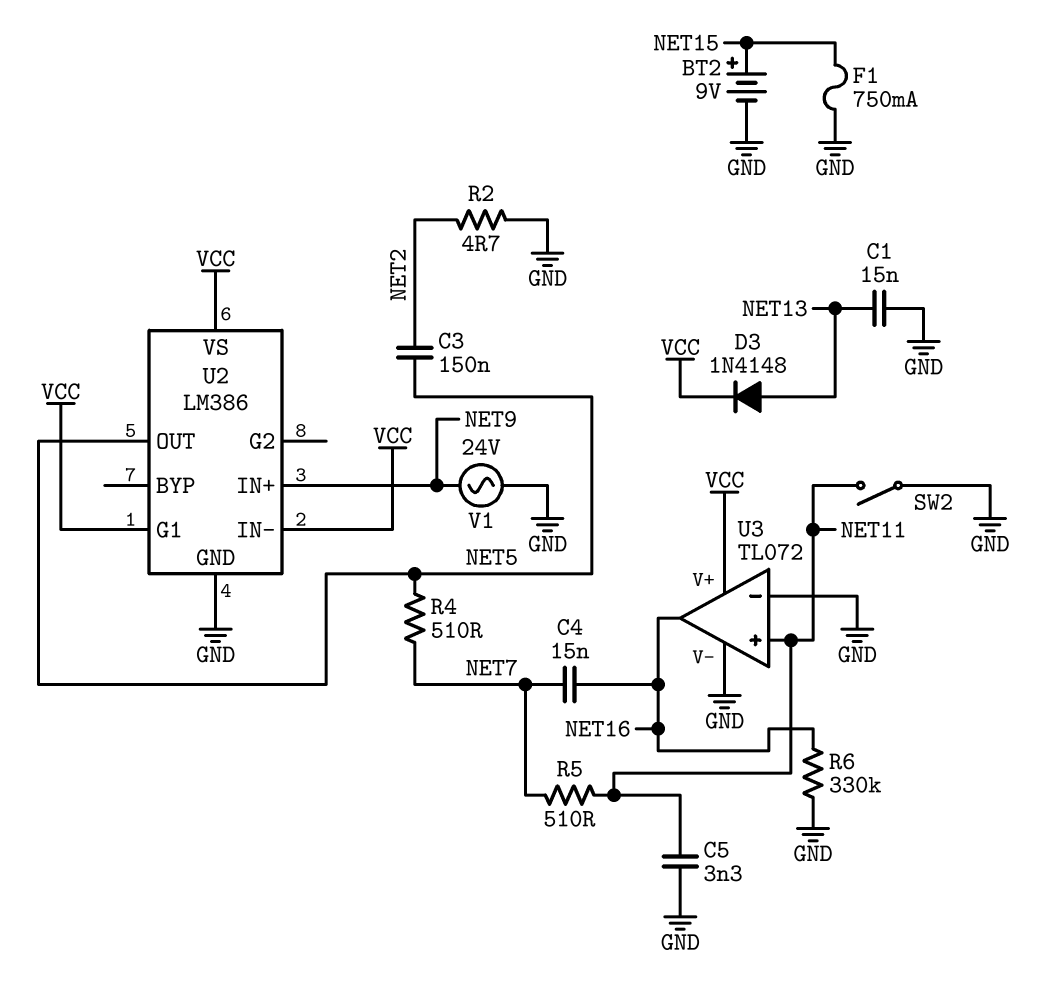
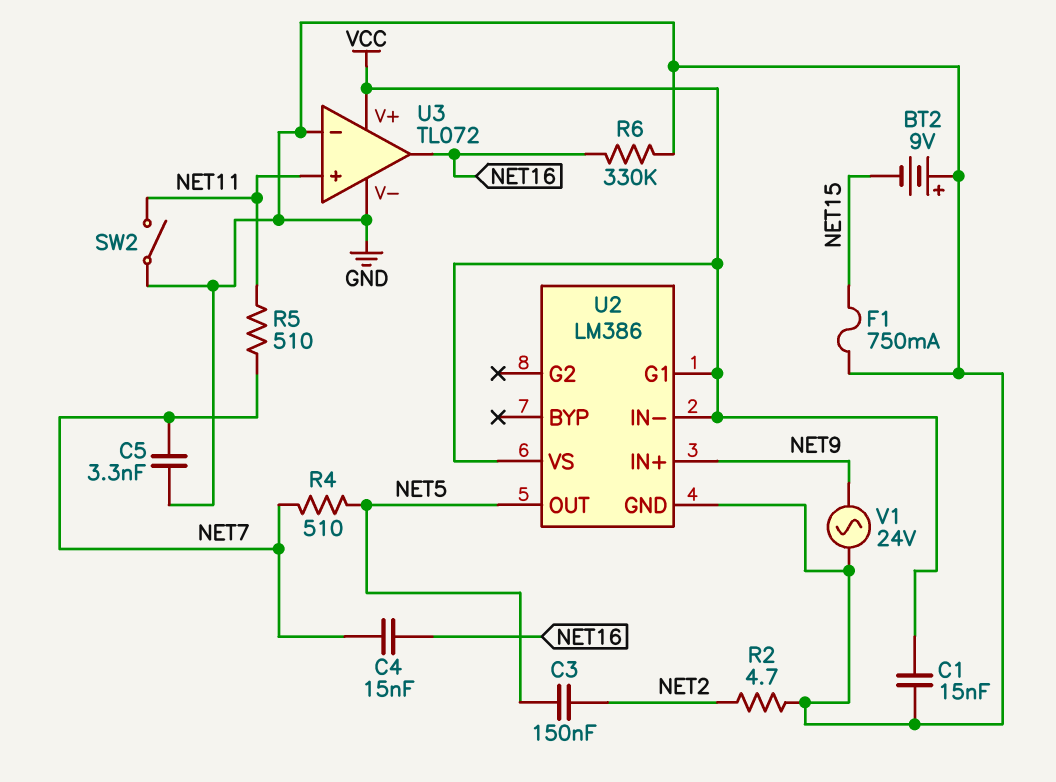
BT2: 9V (plus NET15, minus GND) -> 9V (plus GND, minus NET15)
C1: 15nF (GND, NET13) -> 15nF (GND, VCC)
C5: 3.3nF (GND, NET11) -> 3.3nF (GND, NET7)
D3: diode 1N4148 (A NET13, K VCC) -> none

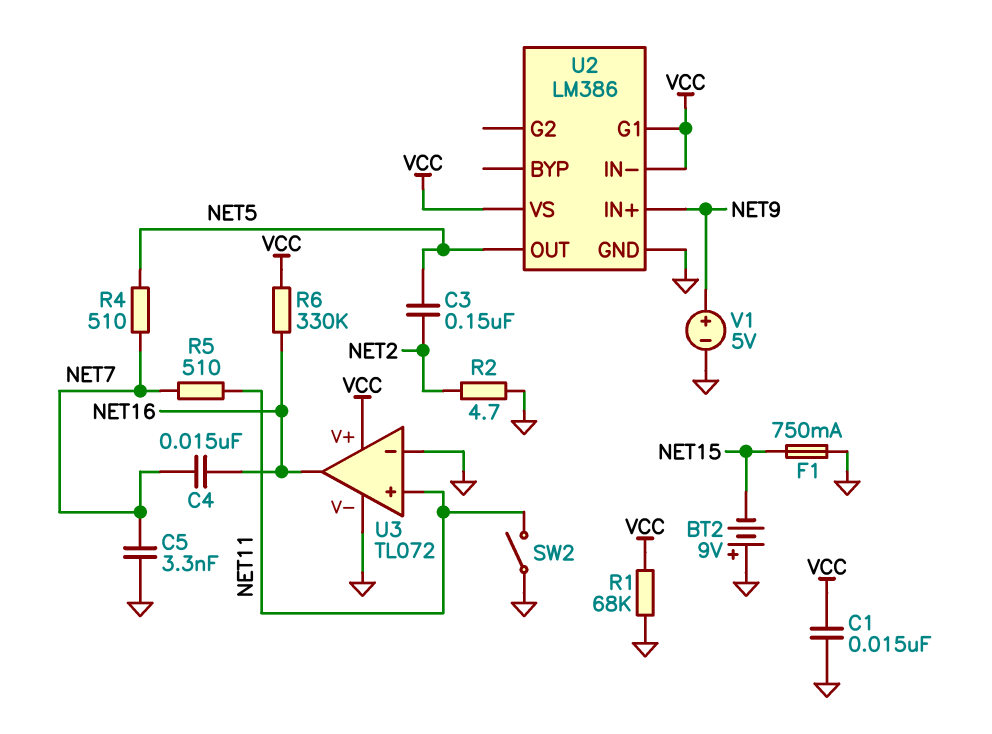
R1: none -> 68k (GND, VCC)
R6: 330k (GND, NET16) -> 330k (NET16, VCC)
V1: AC 24V (GND, NET9) -> 5V (plus NET9, minus GND)

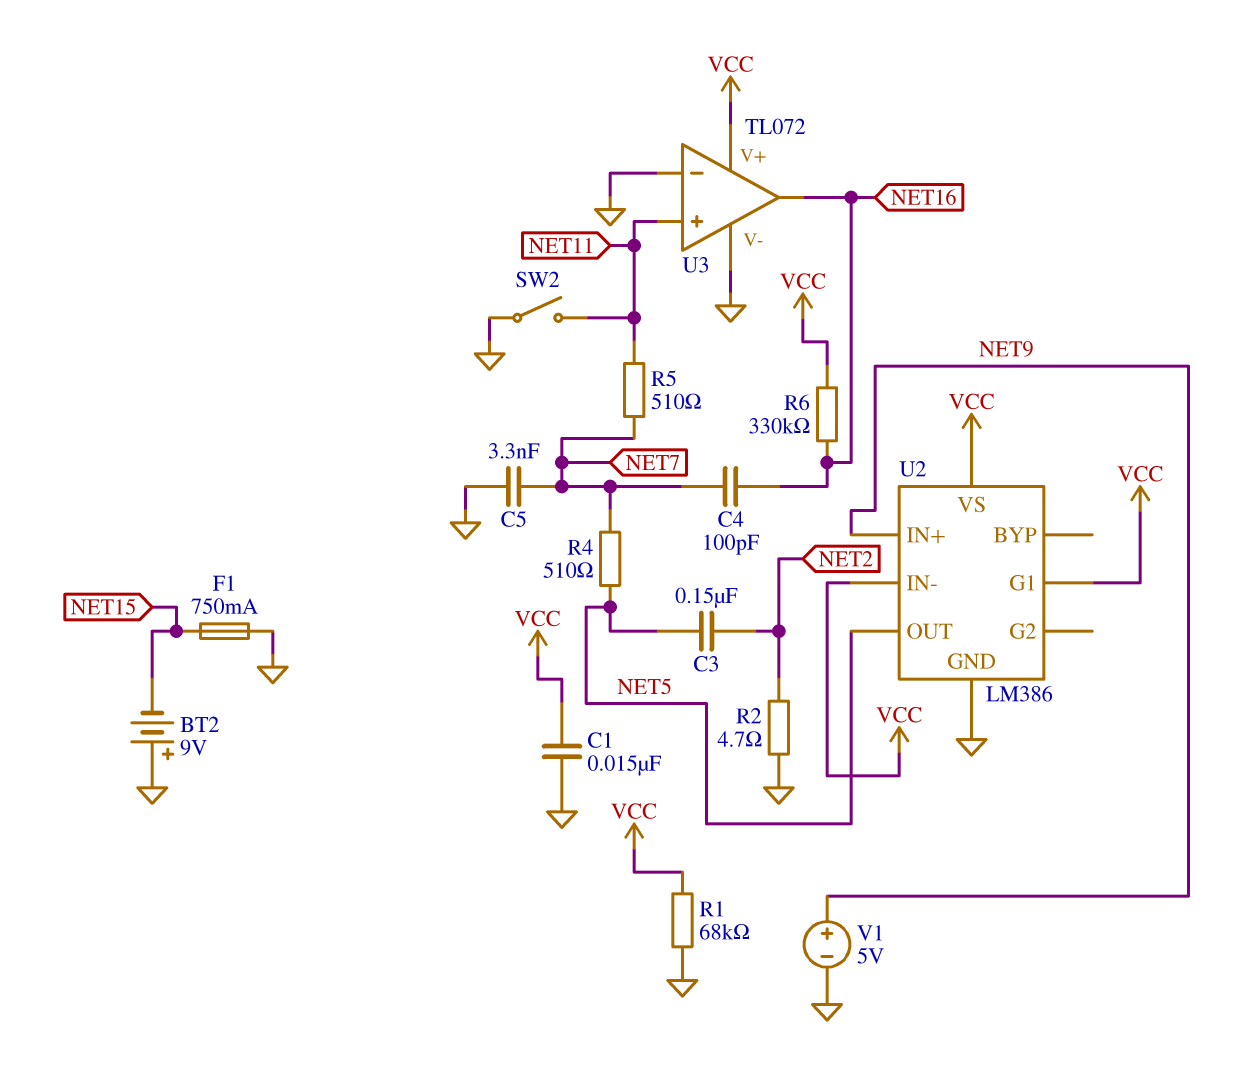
C4: 15nF (NET7, NET16) -> 100pF (NET7, NET16)

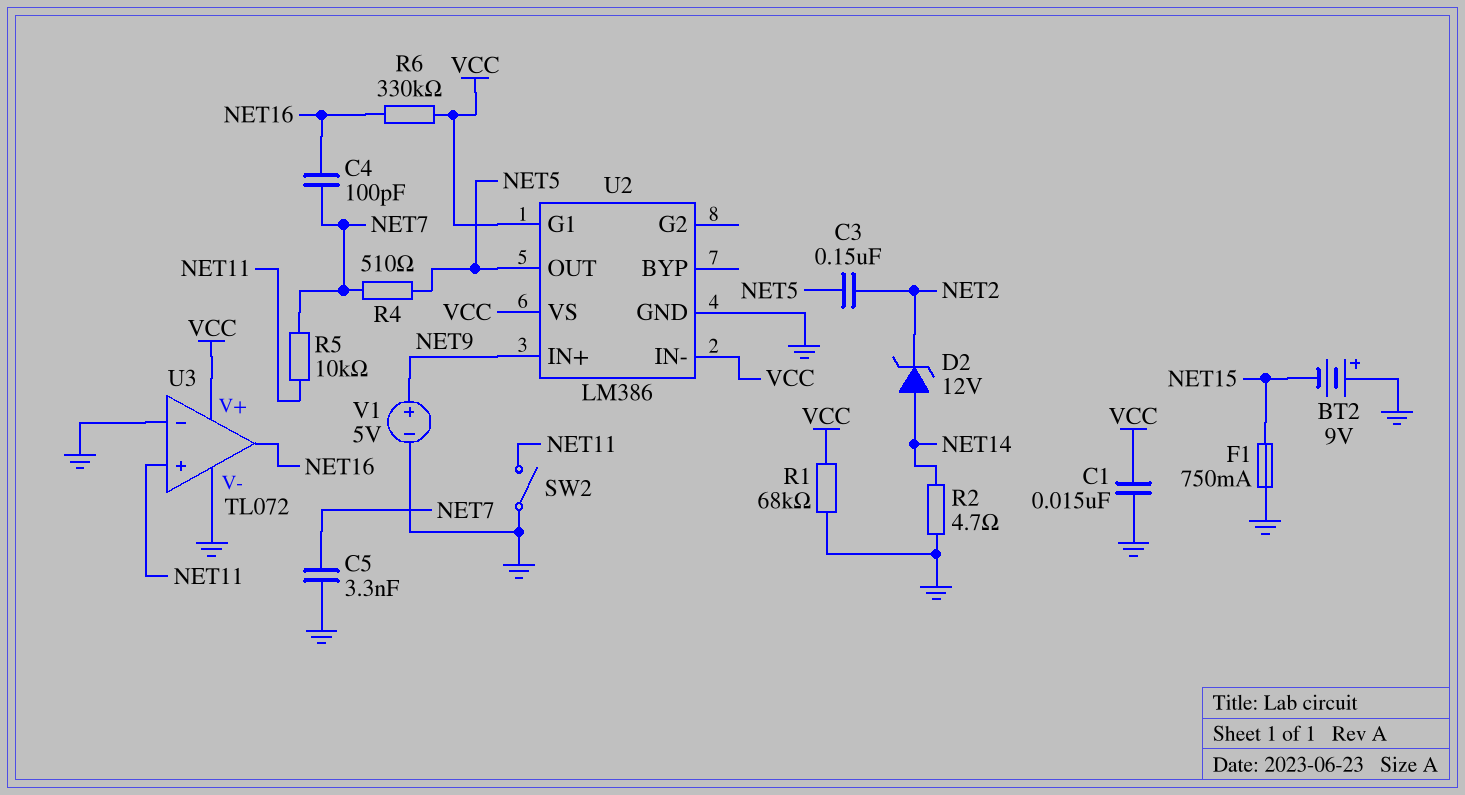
D2: none -> zener 12V (A NET14, K NET2)
R2: 4.7 (GND, NET2) -> 4.7 (GND, NET14)
R5: 510 (NET7, NET11) -> 10k (NET7, NET11)

